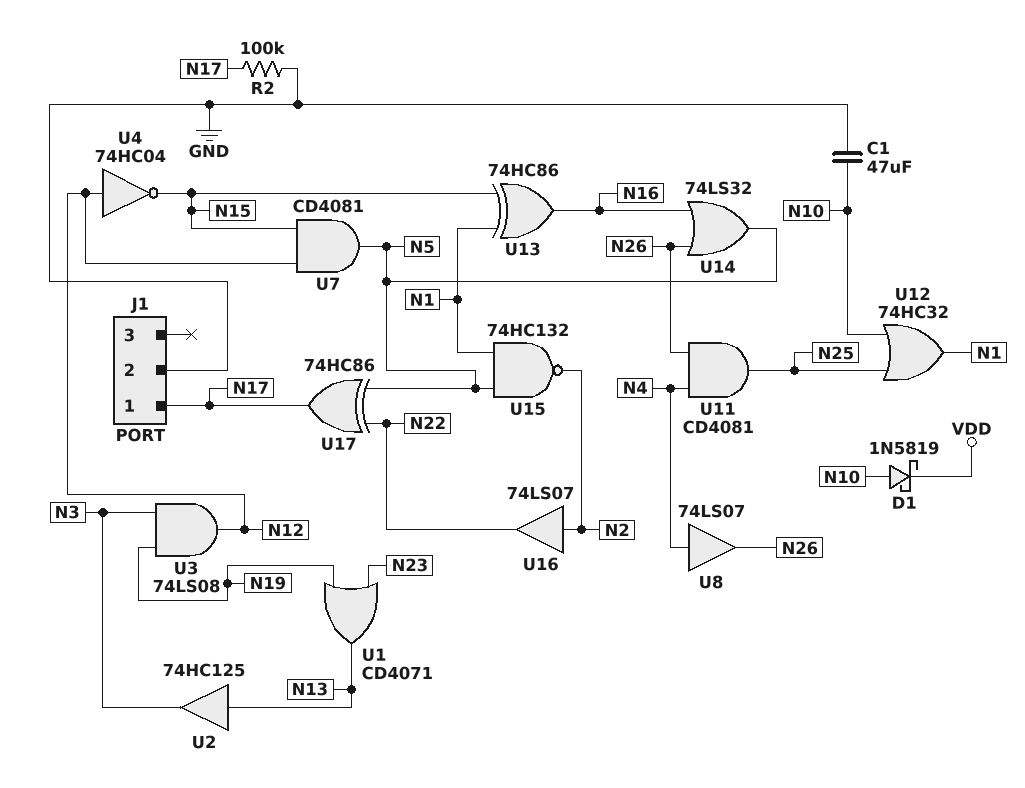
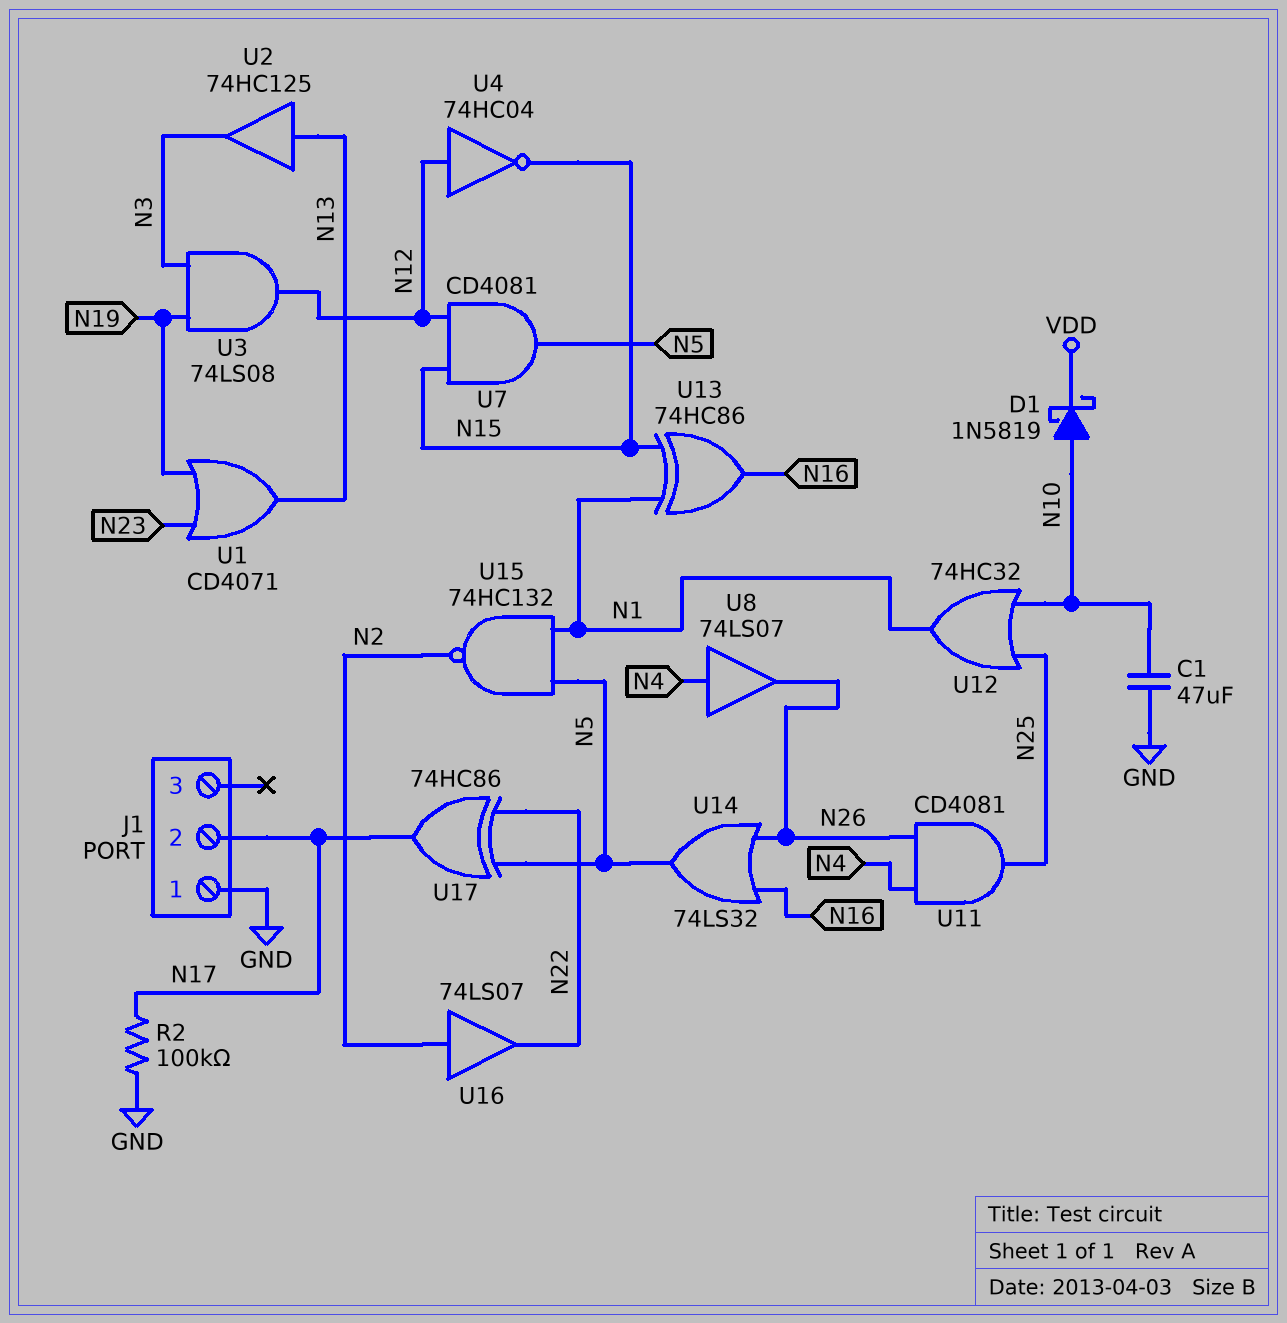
J1 pin 1: N17 -> GND
J1 pin 2: GND -> N17

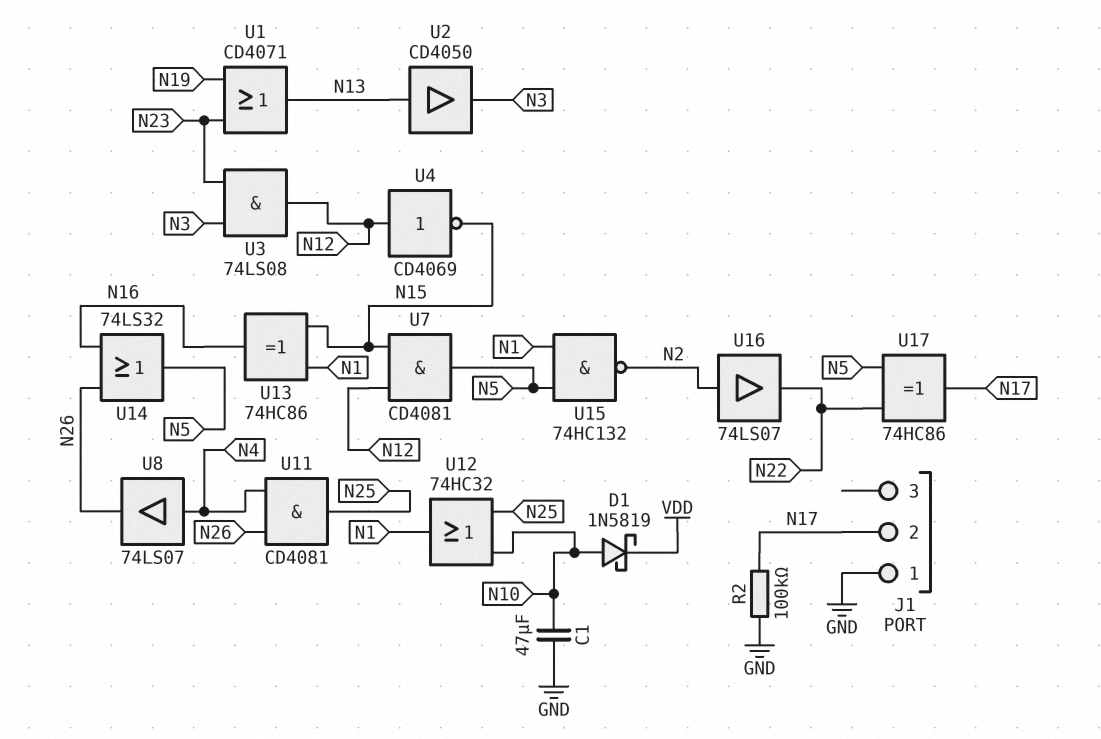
U2: buffer 74HC125 (in N13, out N3) -> buffer CD4050 (in N13, out N3)
U3: AND 74LS08 (in N3, in N19, out N12) -> AND 74LS08 (in N3, in N23, out N12)
U4: NOT 74HC04 (in N12, out N15) -> NOT CD4069 (in N12, out N15)

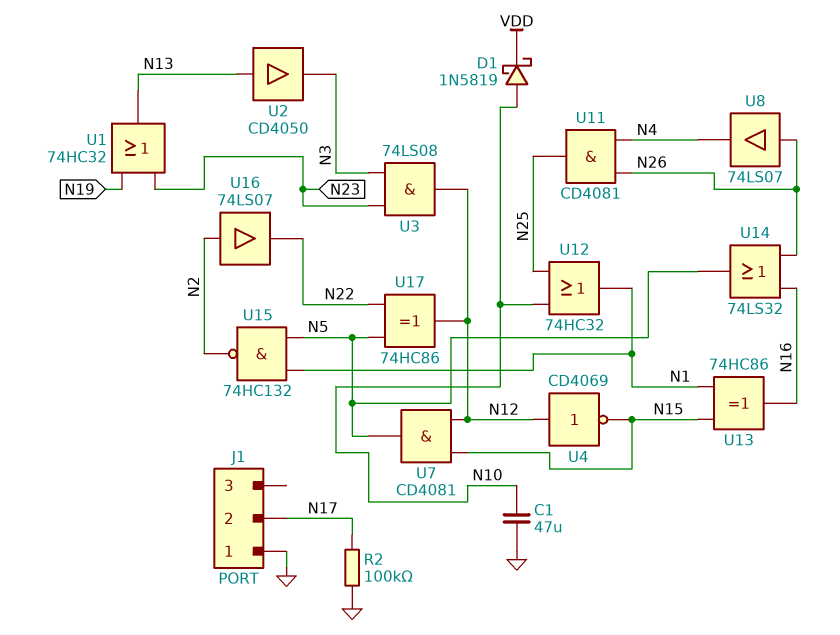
U1: OR CD4071 (in N19, in N23, out N13) -> OR 74HC32 (in N19, in N23, out N13)
U8: buffer 74LS07 (in N4, out N26) -> buffer 74LS07 (in N26, out N4)
U17: XOR 74HC86 (in N5, in N22, out N17) -> XOR 74HC86 (in N5, in N22, out N12)

